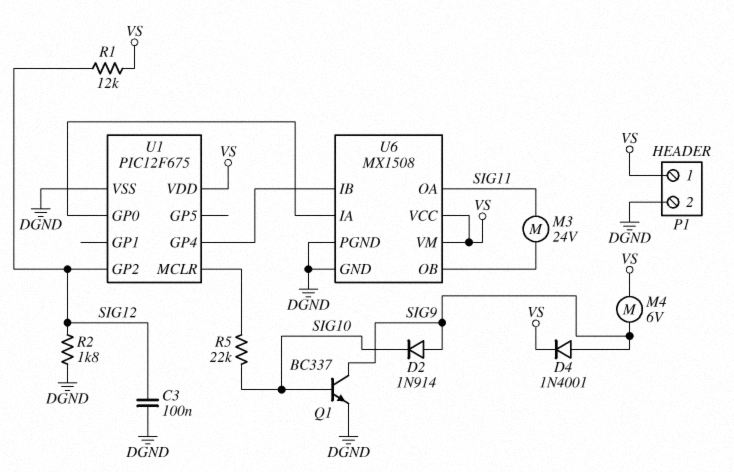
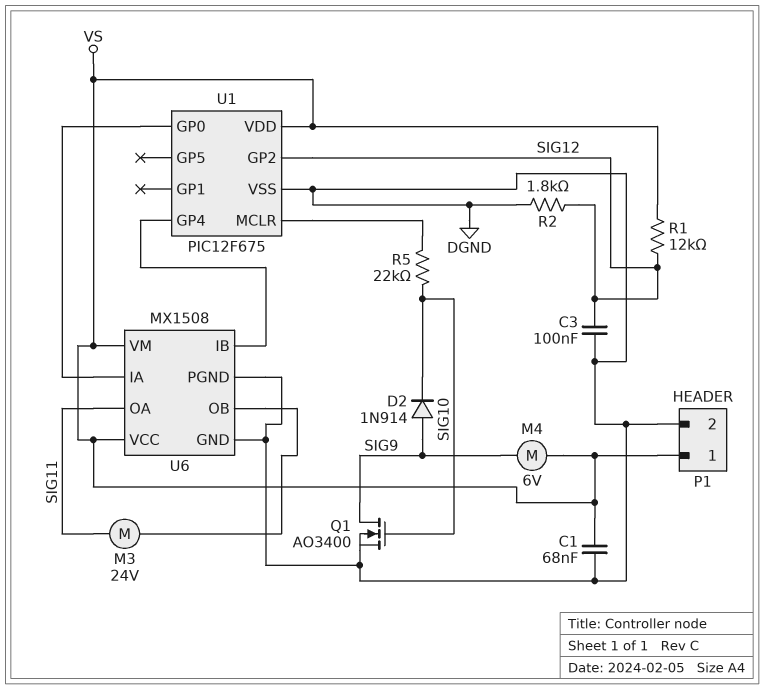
C1: none -> 68nF (DGND, VS)
D4: diode 1N4001 (A SIG9, K VS) -> none
Q1: NPN BC337 (B SIG10, C SIG9, E DGND) -> NMOS AO3400 (G SIG10, D SIG9, S DGND)

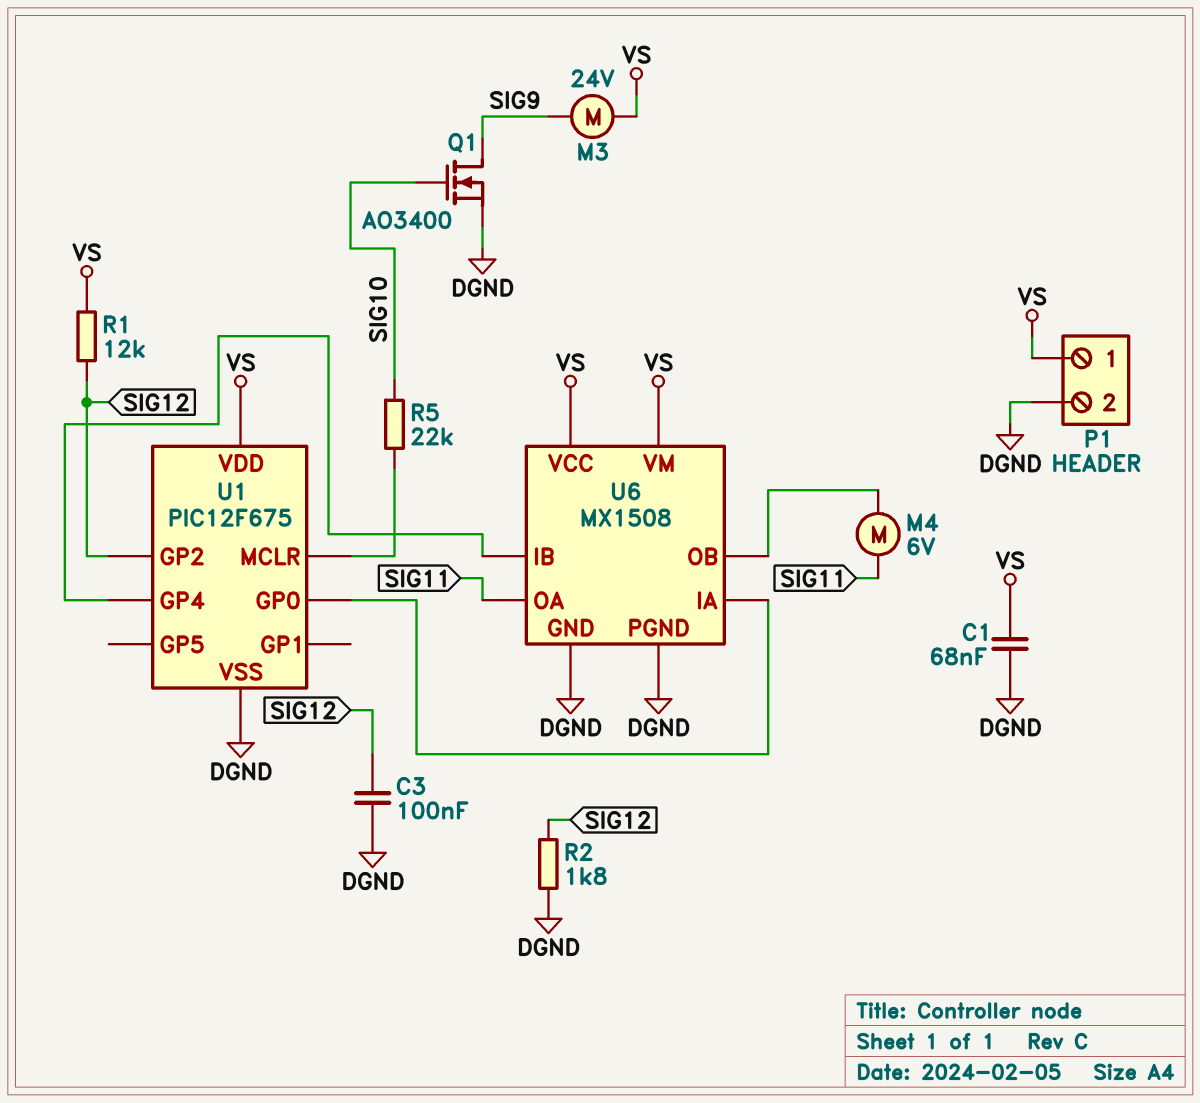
D2: diode 1N914 (A SIG9, K SIG10) -> none
M3: motor 24V (SIG11, U6/OB) -> motor 24V (SIG9, VS)
M4: motor 6V (SIG9, VS) -> motor 6V (SIG11, U6/OB)

